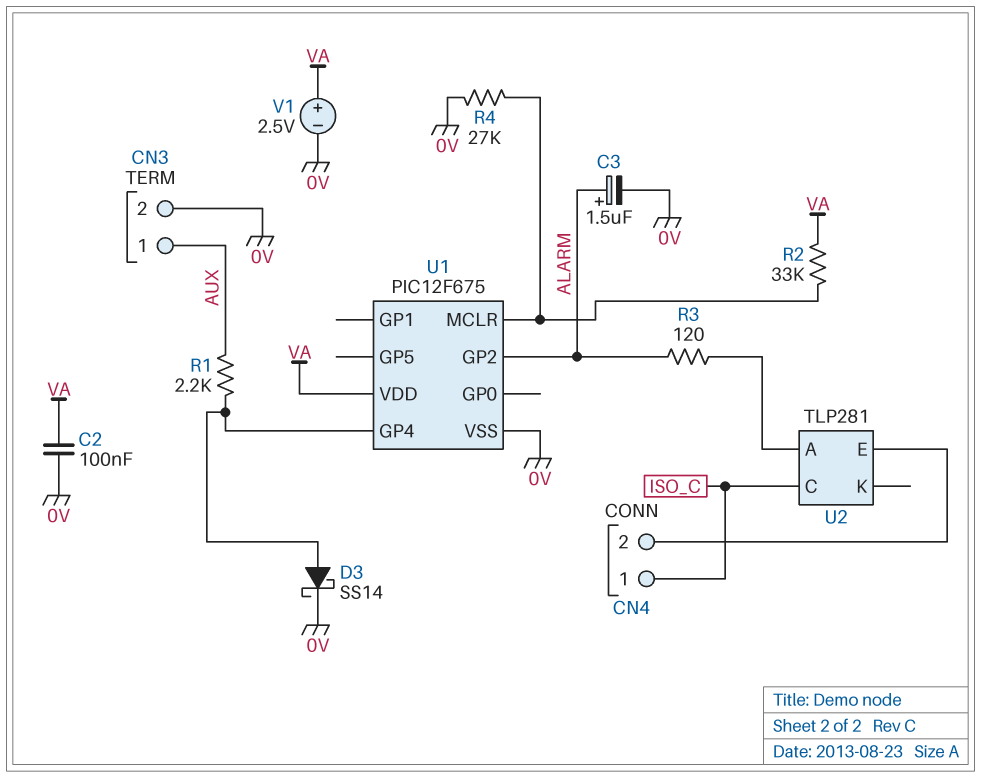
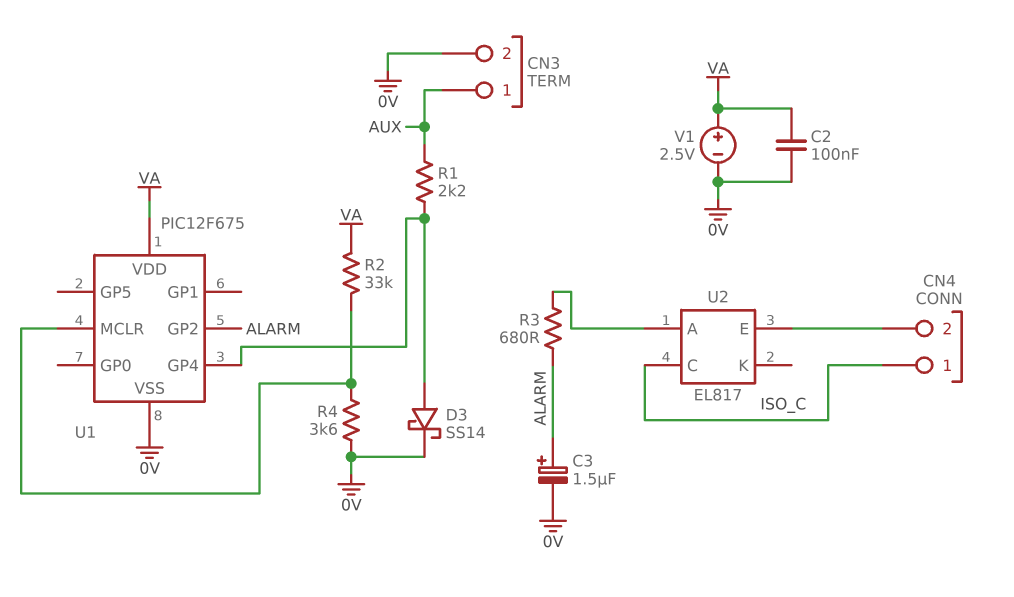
R3: 120 (ALARM, U2/A) -> 680 (ALARM, U2/A)
R4: 27k (0V, U1/MCLR) -> 3.6k (0V, U1/MCLR)
U2: TLP281 -> EL817

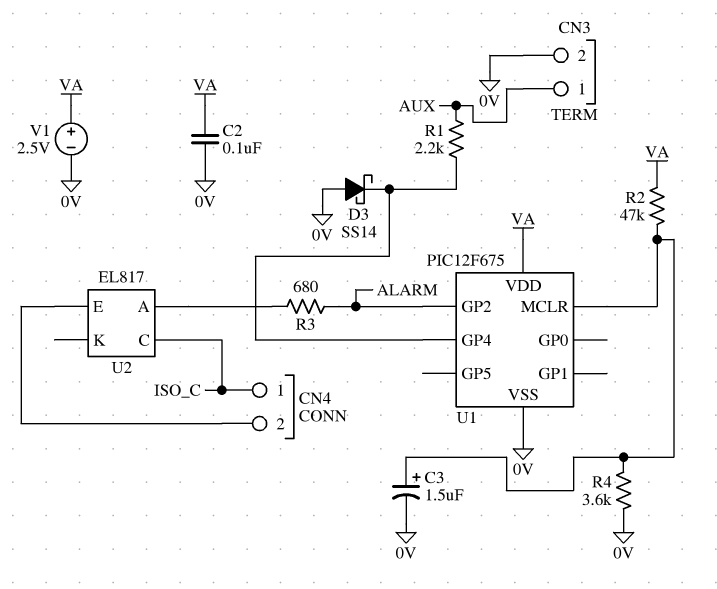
C3: 1.5uF (plus ALARM, minus 0V) -> 1.5uF (plus U1/MCLR, minus 0V)
D3: schottky SS14 (A U1/GP4, K 0V) -> schottky SS14 (A 0V, K U1/GP4)
R2: 33k (U1/MCLR, VA) -> 47k (U1/MCLR, VA)

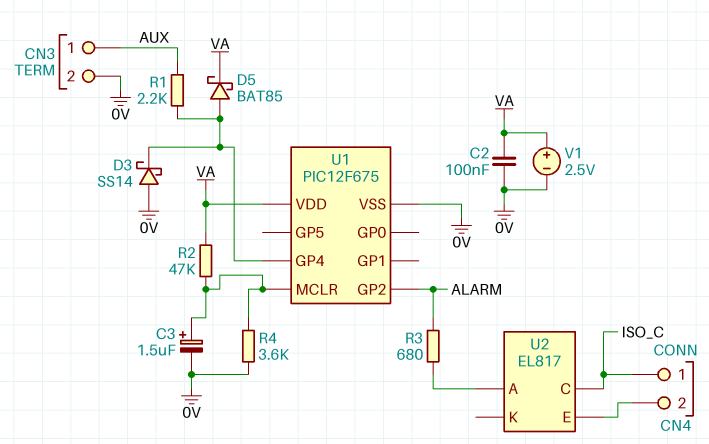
D5: none -> schottky BAT85 (A U1/GP4, K VA)

